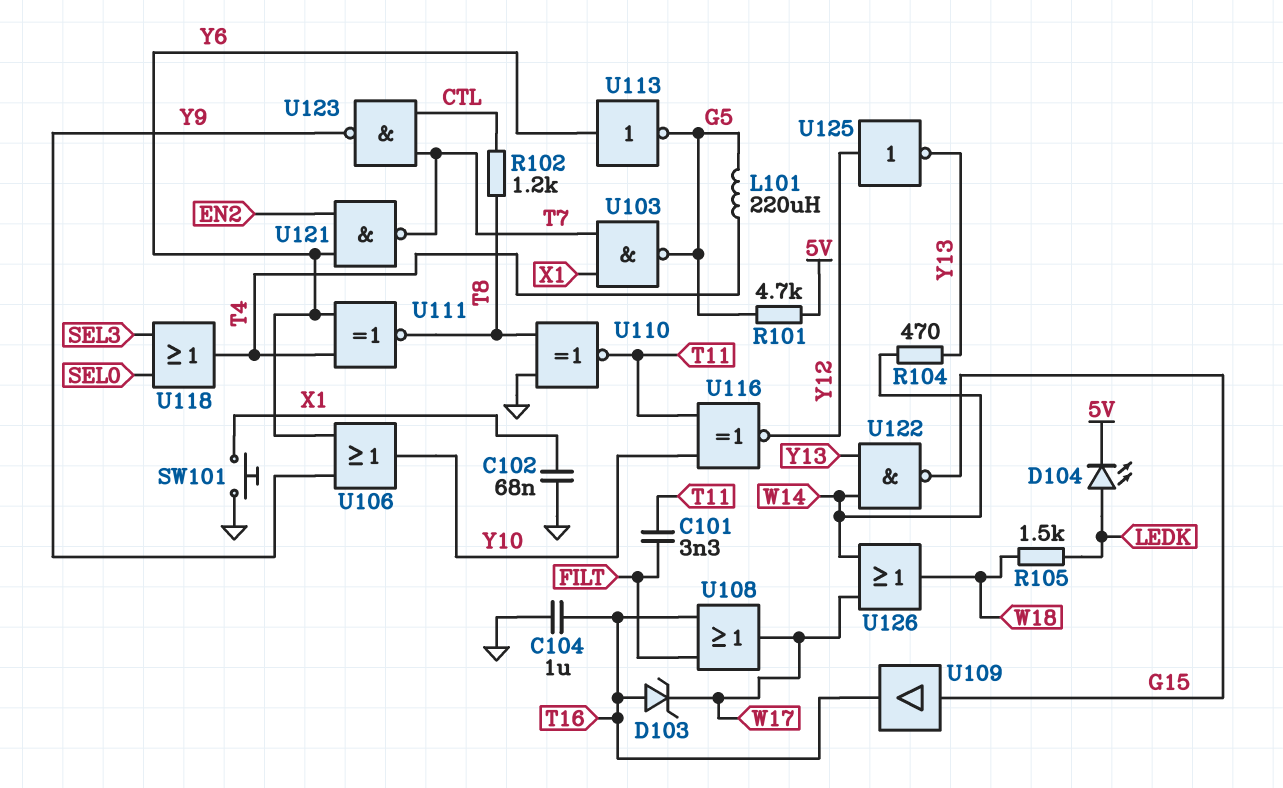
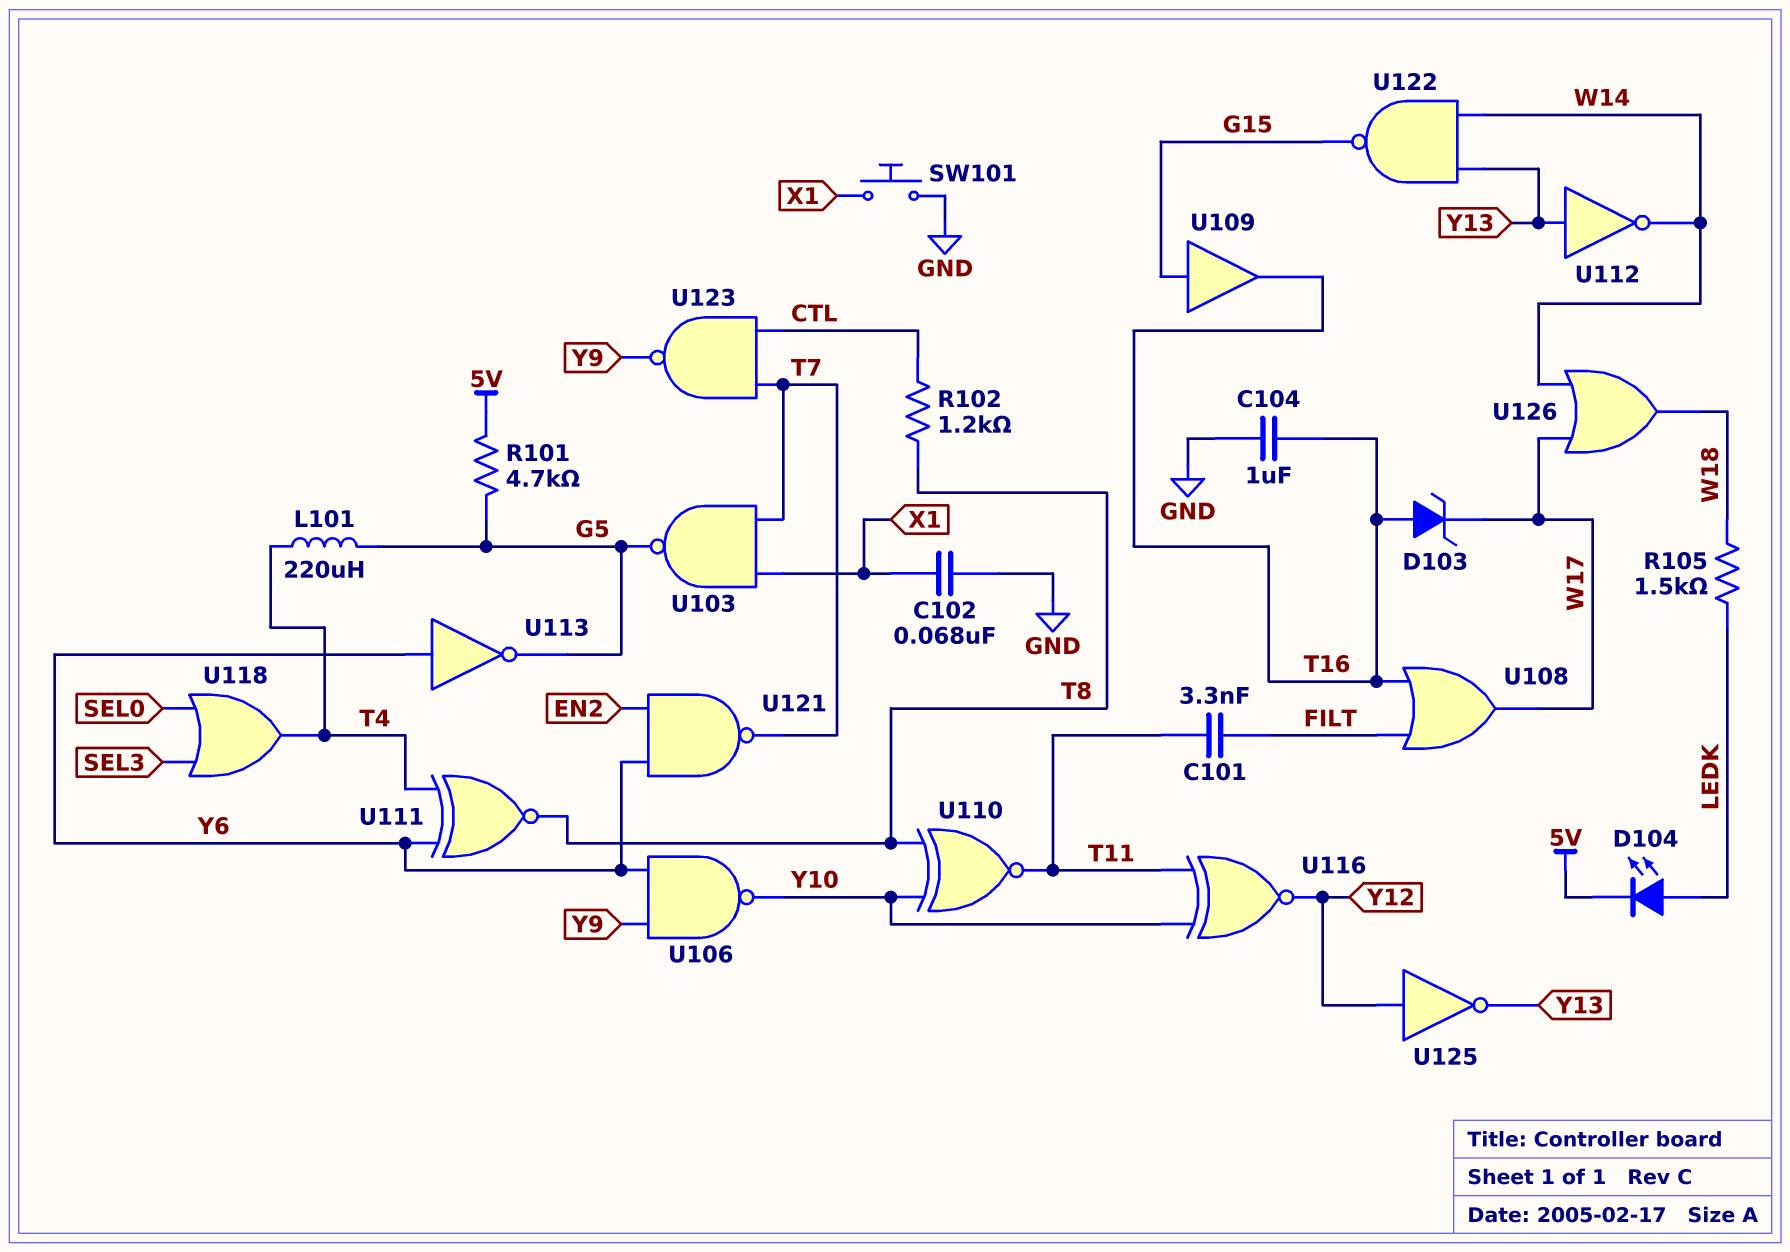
R104: 470 (W14, Y13) -> none
U106: OR (in Y6, in Y9, out Y10) -> NAND (in Y6, in Y9, out Y10)
U110: XNOR (in GND, in T8, out T11) -> XNOR (in T8, in Y10, out T11)
U112: none -> NOT (in Y13, out W14)

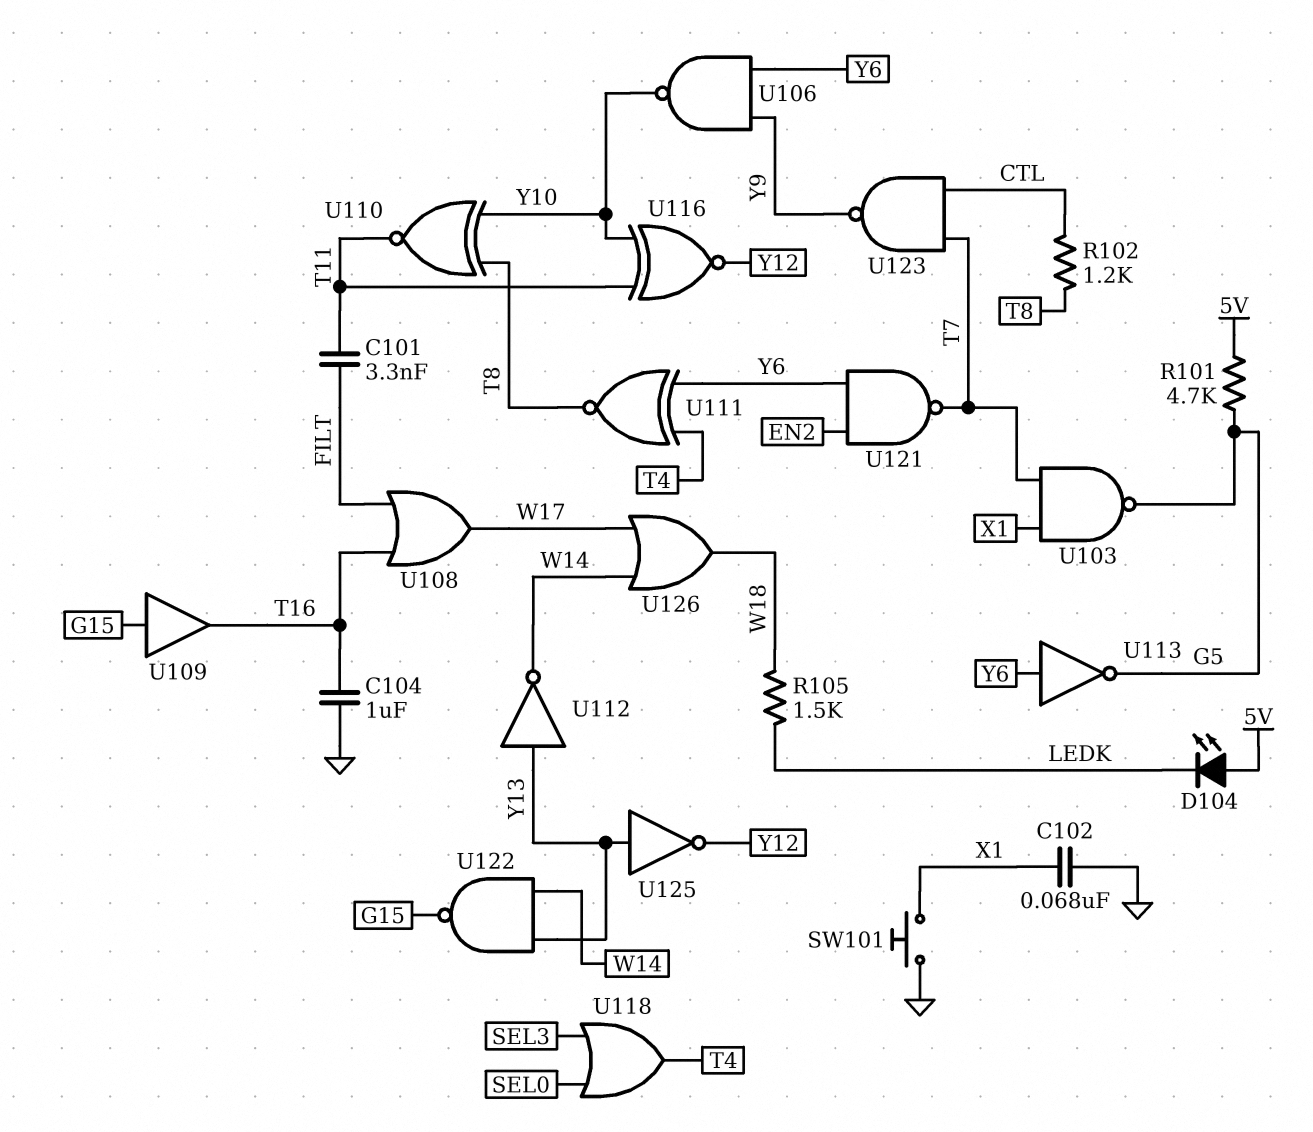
D103: zener (A T16, K W17) -> none
D104: LED (A LEDK, K 5V) -> LED (A 5V, K LEDK)
L101: 220uH (G5, T4) -> none
U125: NOT (in Y12, out Y13) -> NOT (in Y13, out Y12)

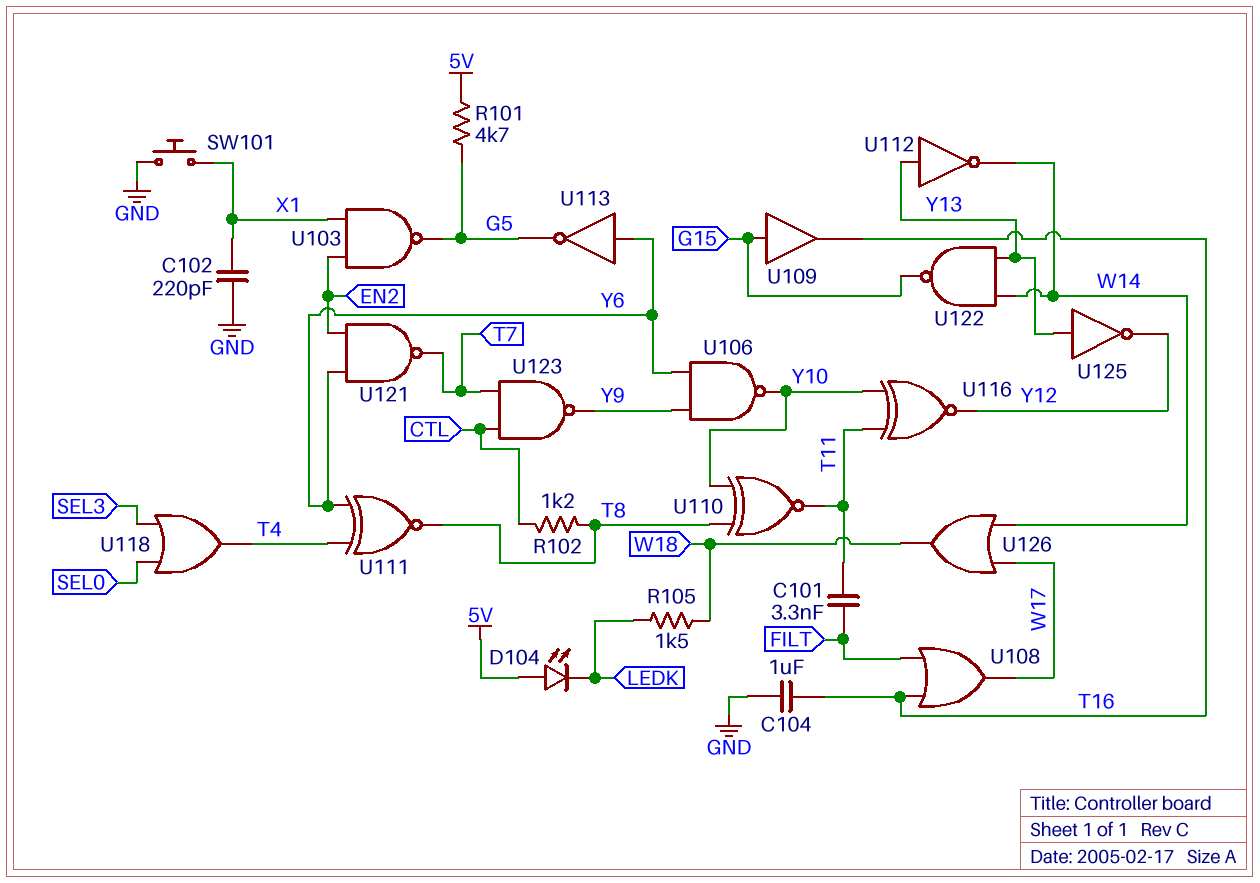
C102: 68nF (GND, X1) -> 220pF (GND, X1)
U103: NAND (in T7, in X1, out G5) -> NAND (in EN2, in X1, out G5)

